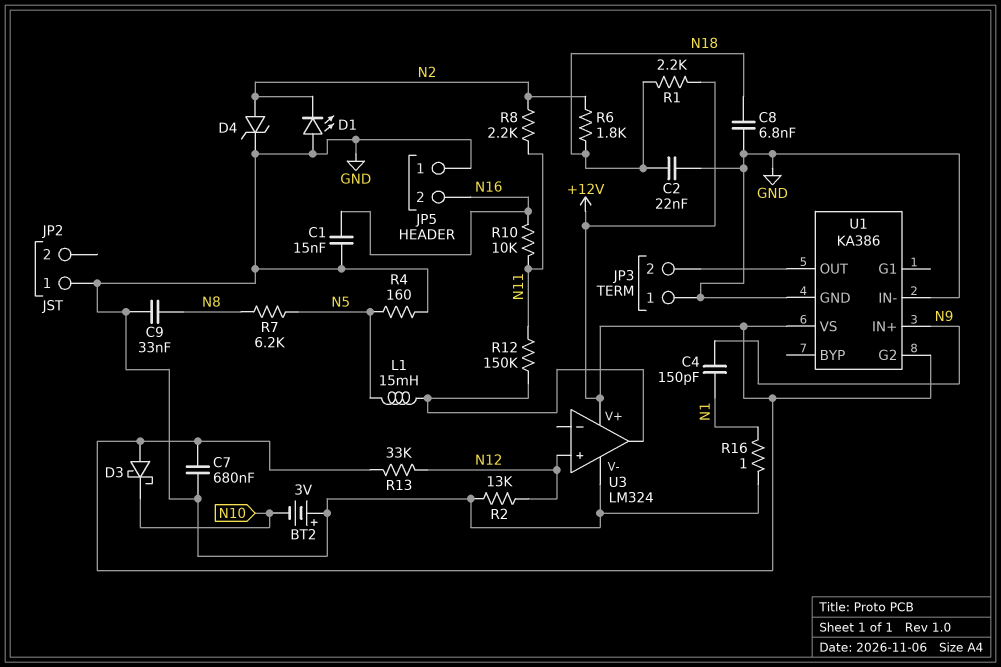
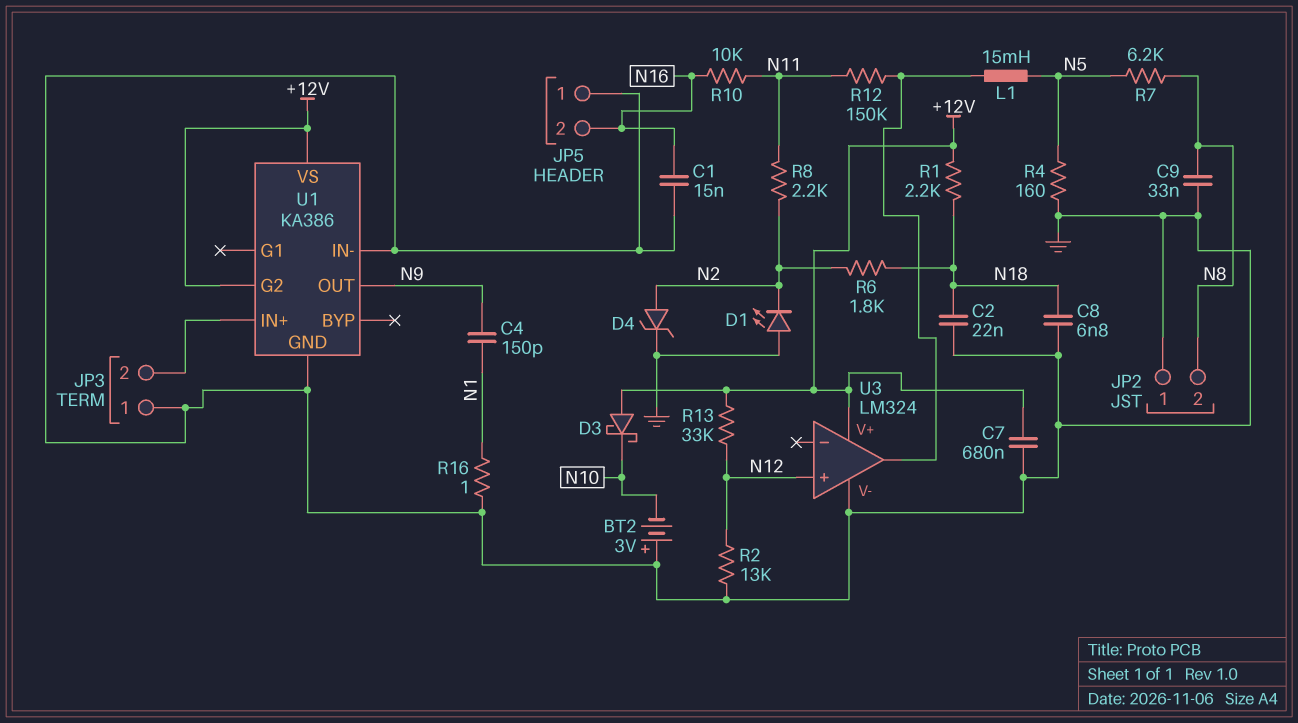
JP2 pin 2: none -> N8
U1 pin IN+: N9 -> JP3/2
U1 pin OUT: JP3/2 -> N9

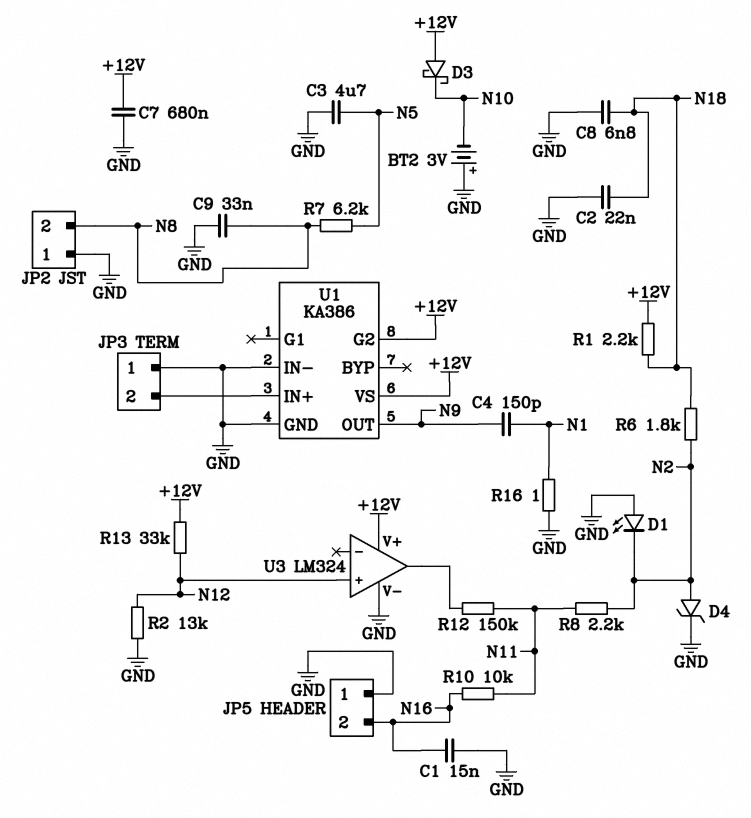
C3: none -> 4.7uF (GND, N5)
L1: 15mH (N5, U3/out) -> none
R4: 160 (GND, N5) -> none

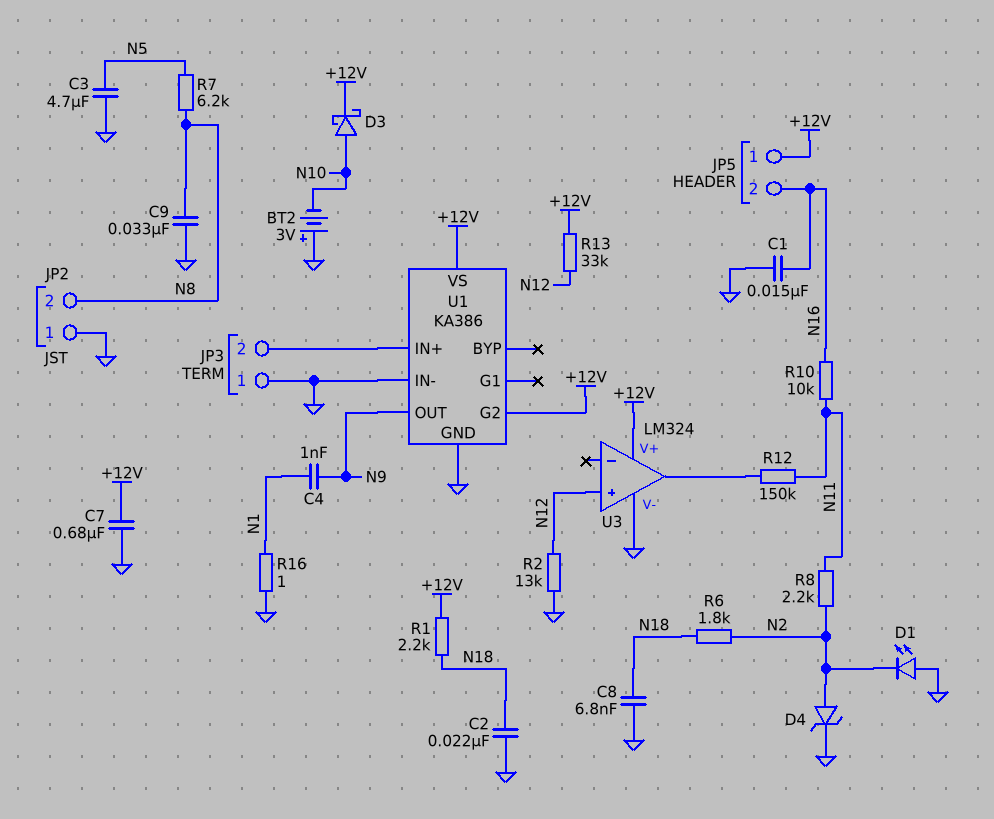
C4: 150pF (N1, N9) -> 1nF (N1, N9)
D3: schottky (A +12V, K N10) -> schottky (A N10, K +12V)
JP5 pin 1: GND -> +12V

